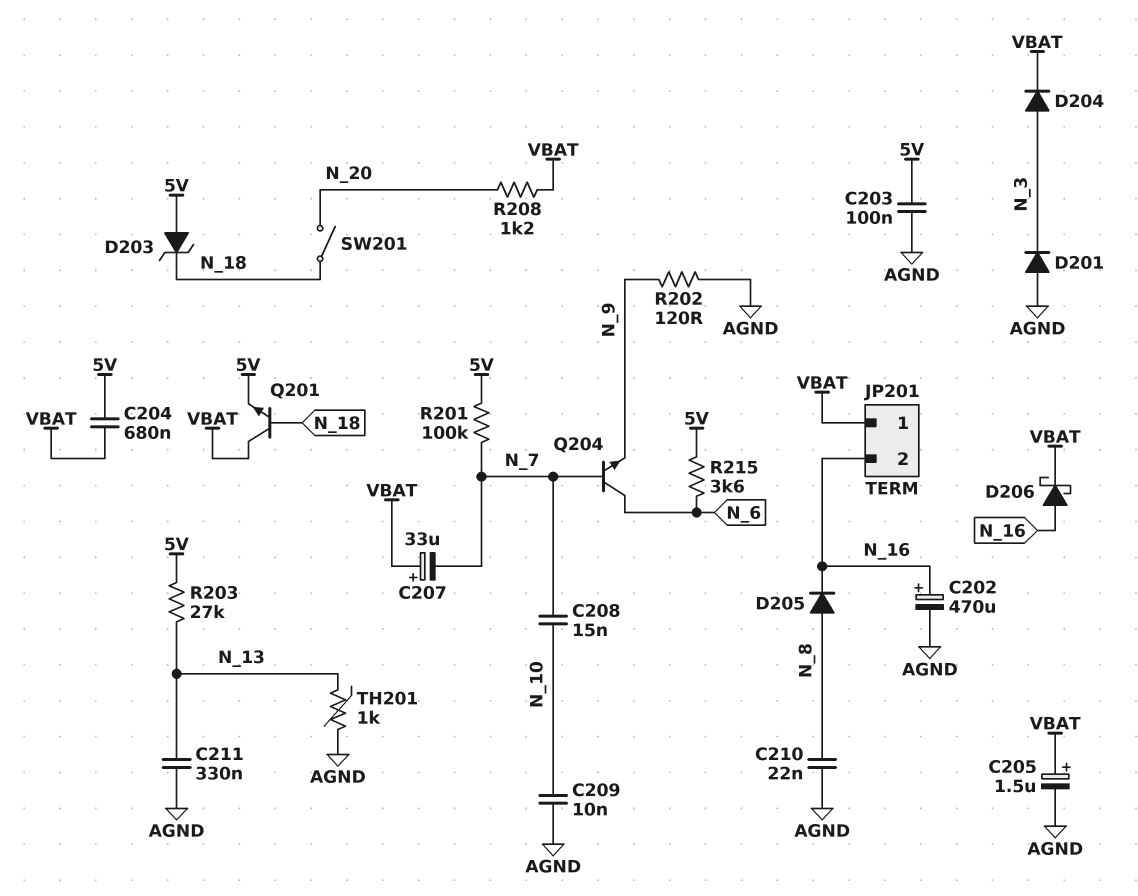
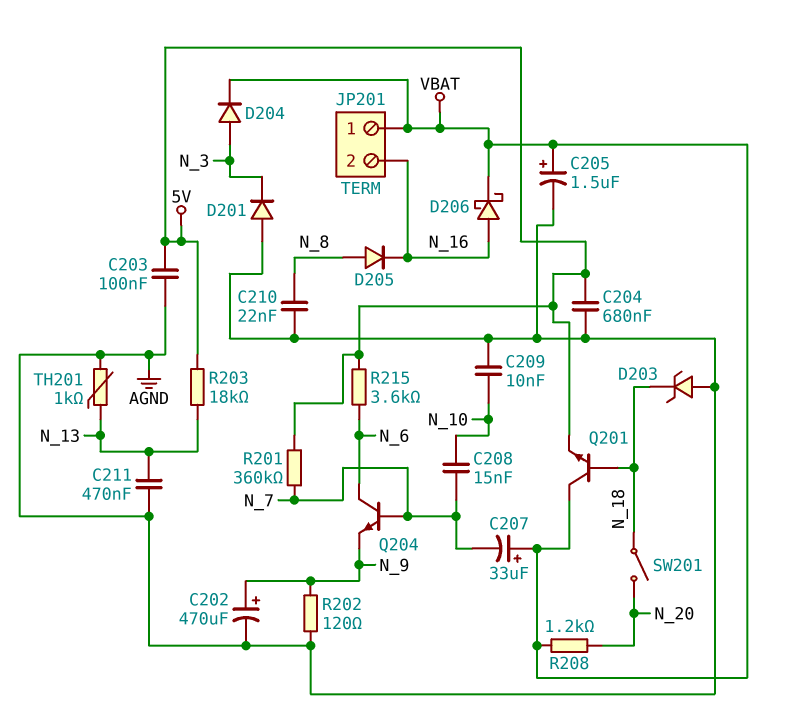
C202: 470uF (plus N_16, minus AGND) -> 470uF (plus N_9, minus AGND)
C204: 680nF (5V, VBAT) -> 680nF (5V, AGND)
C211: 330nF (AGND, N_13) -> 470nF (AGND, N_13)
D203: zener (A 5V, K N_18) -> zener (A AGND, K N_18)
R201: 100k (5V, N_7) -> 360k (5V, N_7)
R203: 27k (5V, N_13) -> 18k (5V, N_13)

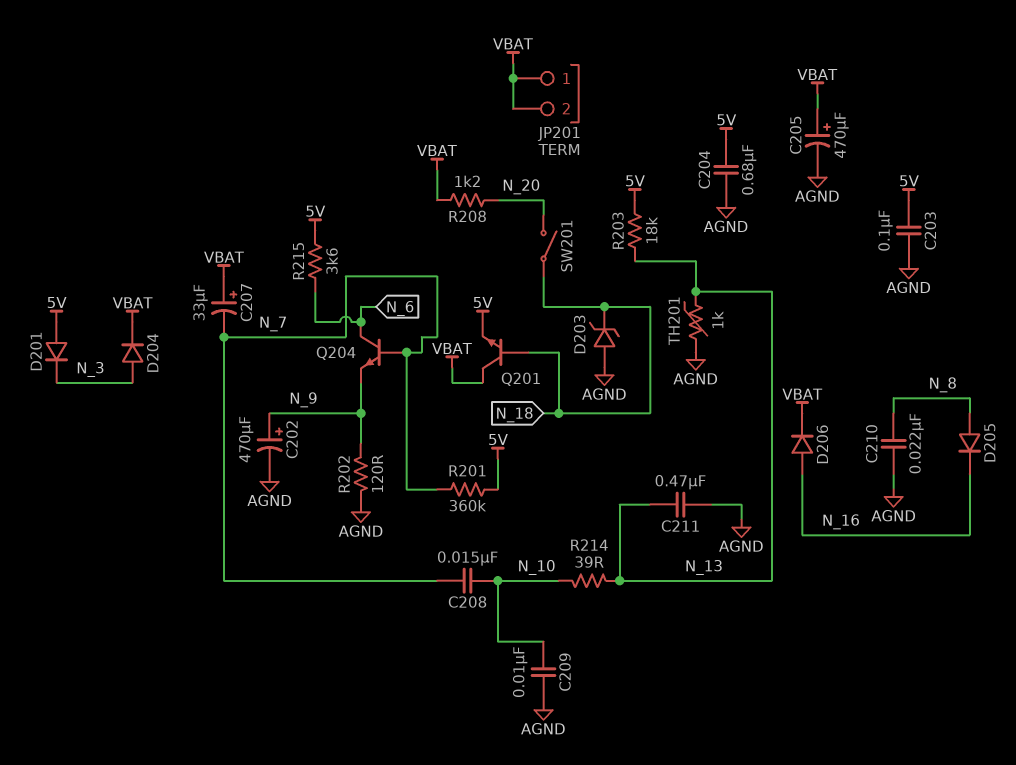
C205: 1.5uF (plus VBAT, minus AGND) -> 470uF (plus VBAT, minus AGND)
D201: diode (A AGND, K N_3) -> diode (A 5V, K N_3)
D206: schottky (A N_16, K VBAT) -> diode (A N_16, K VBAT)
JP201 pin 2: N_16 -> VBAT
R214: none -> 39 (N_10, N_13)

